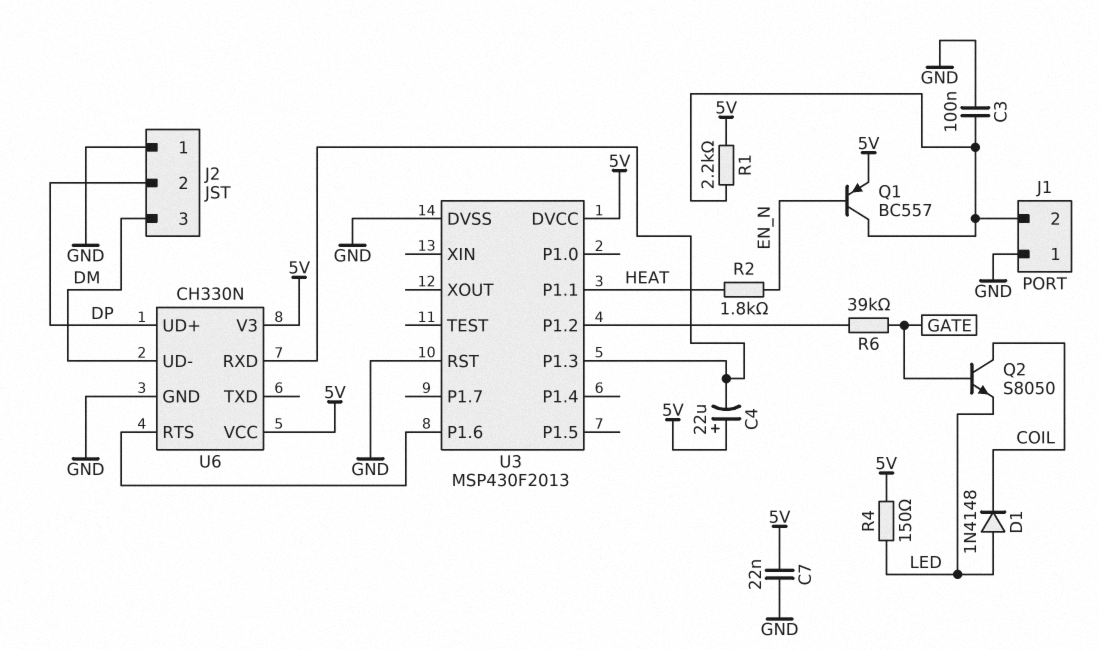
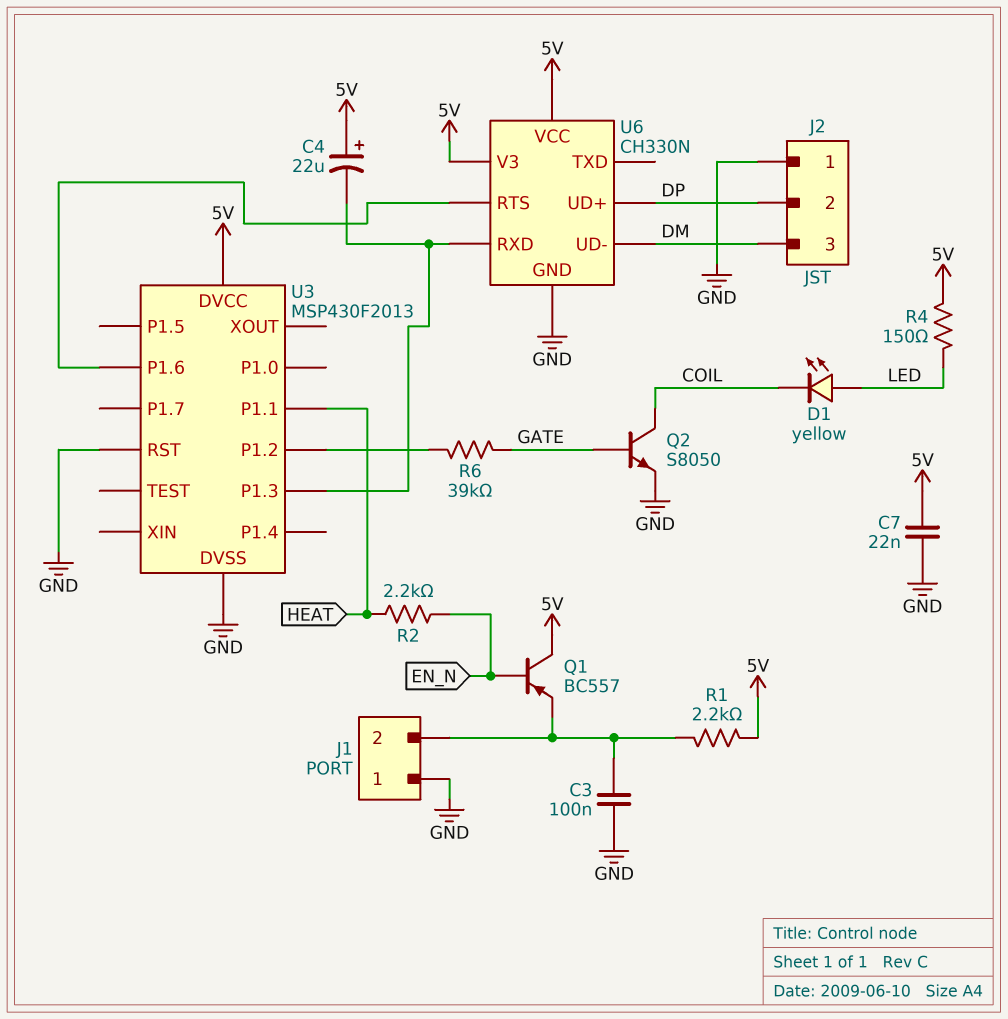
D1: diode 1N4148 (A LED, K COIL) -> LED yellow (A LED, K COIL)
Q1: PNP BC557 (B EN_N, C J1/2, E 5V) -> PNP BC557 (B EN_N, C 5V, E J1/2)
Q2: NPN S8050 (B GATE, C COIL, E LED) -> NPN S8050 (B GATE, C COIL, E GND)
R2: 1.8k (EN_N, HEAT) -> 2.2k (EN_N, HEAT)

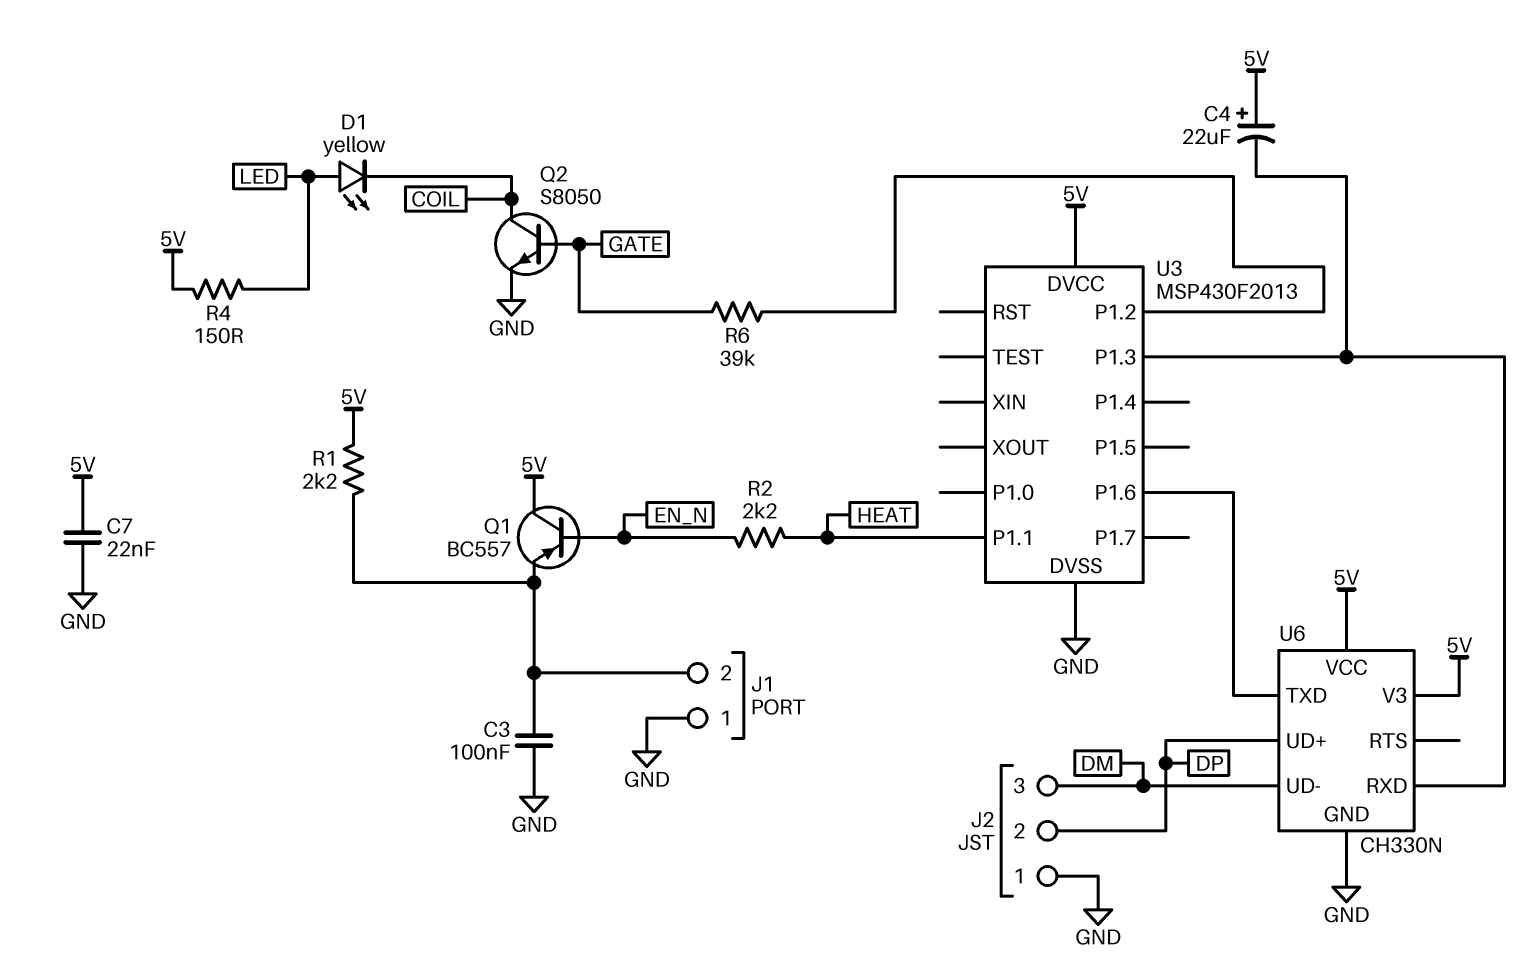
U3 pin RST: GND -> none
U6 pin RTS: U3/P1.6 -> none
U6 pin TXD: none -> U3/P1.6

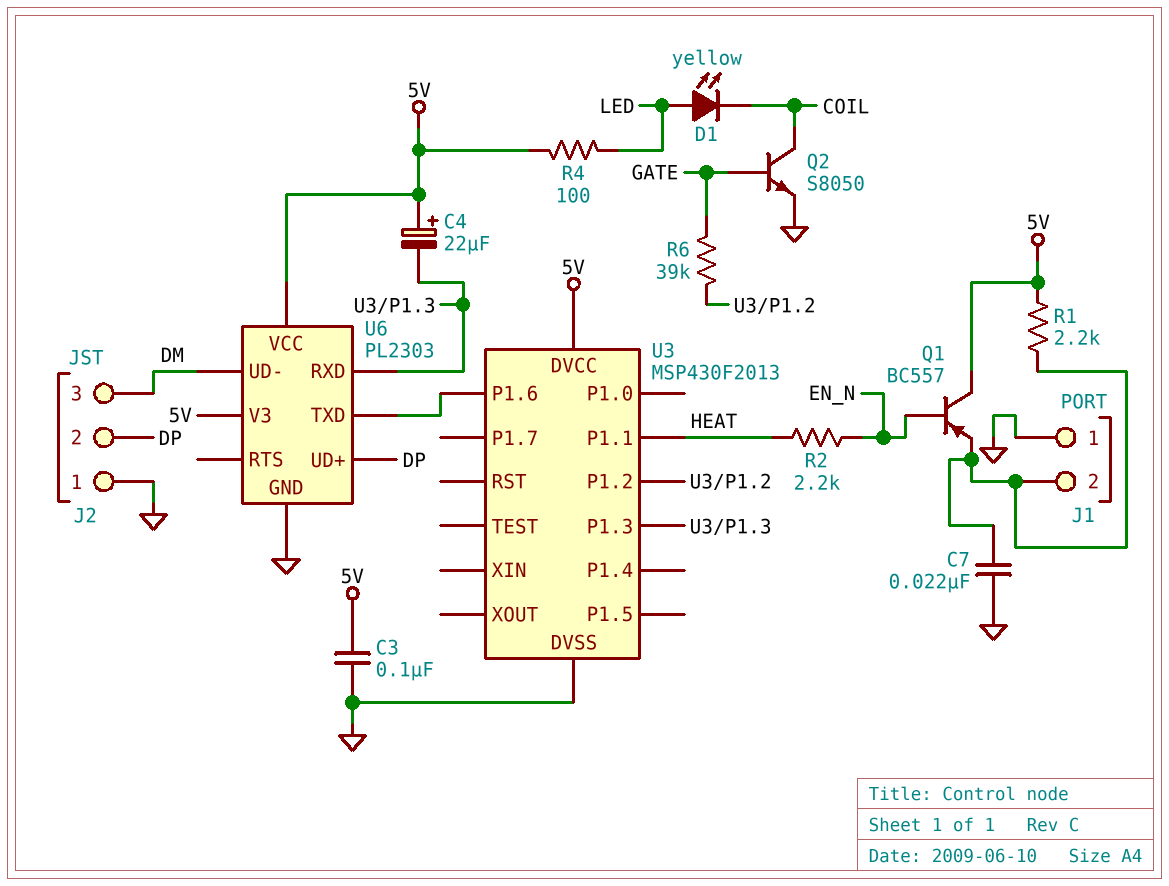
C3: 100nF (GND, J1/2) -> 100nF (5V, GND)
C7: 22nF (5V, GND) -> 22nF (GND, J1/2)
R4: 150 (5V, LED) -> 100 (5V, LED)
U6: CH330N -> PL2303

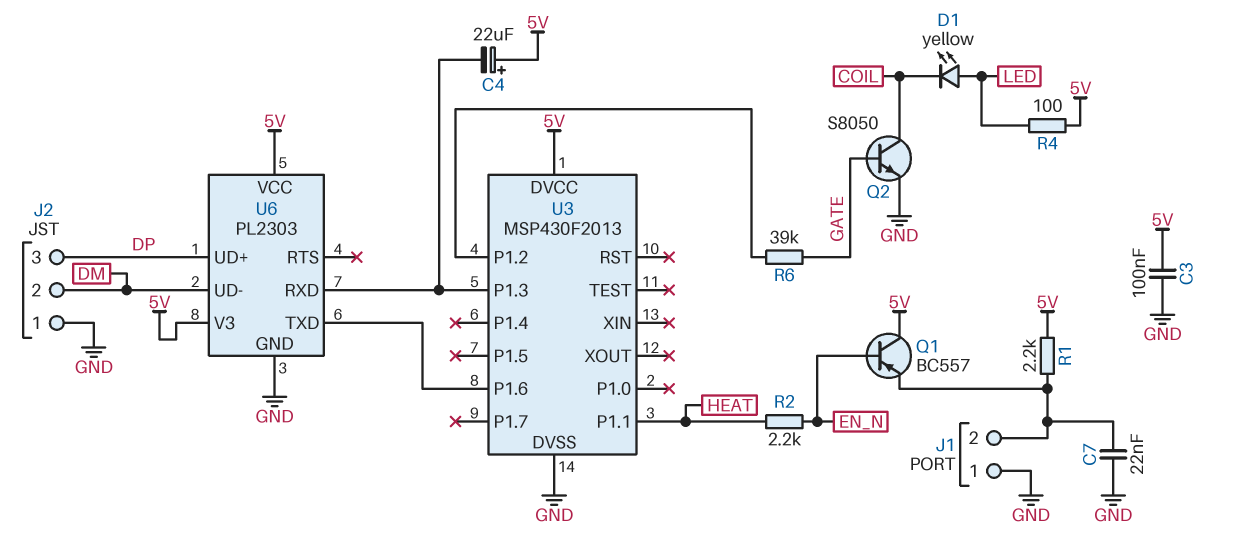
J2 pin 2: DP -> DM
J2 pin 3: DM -> DP

